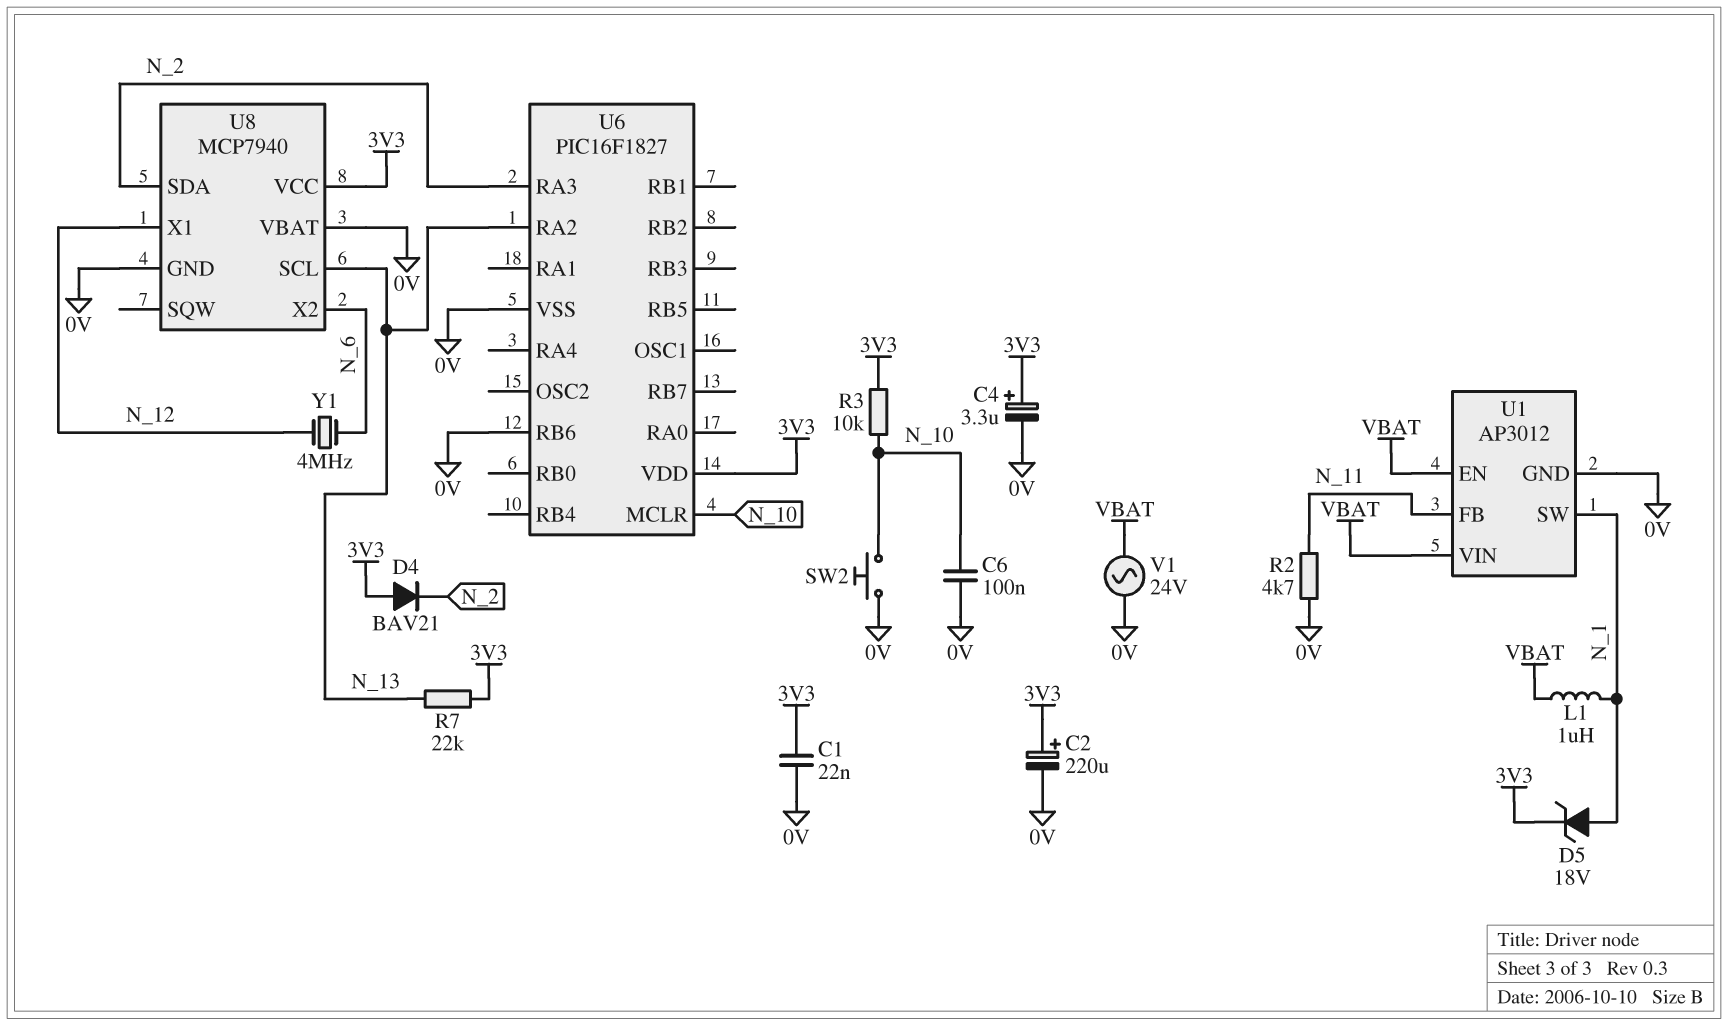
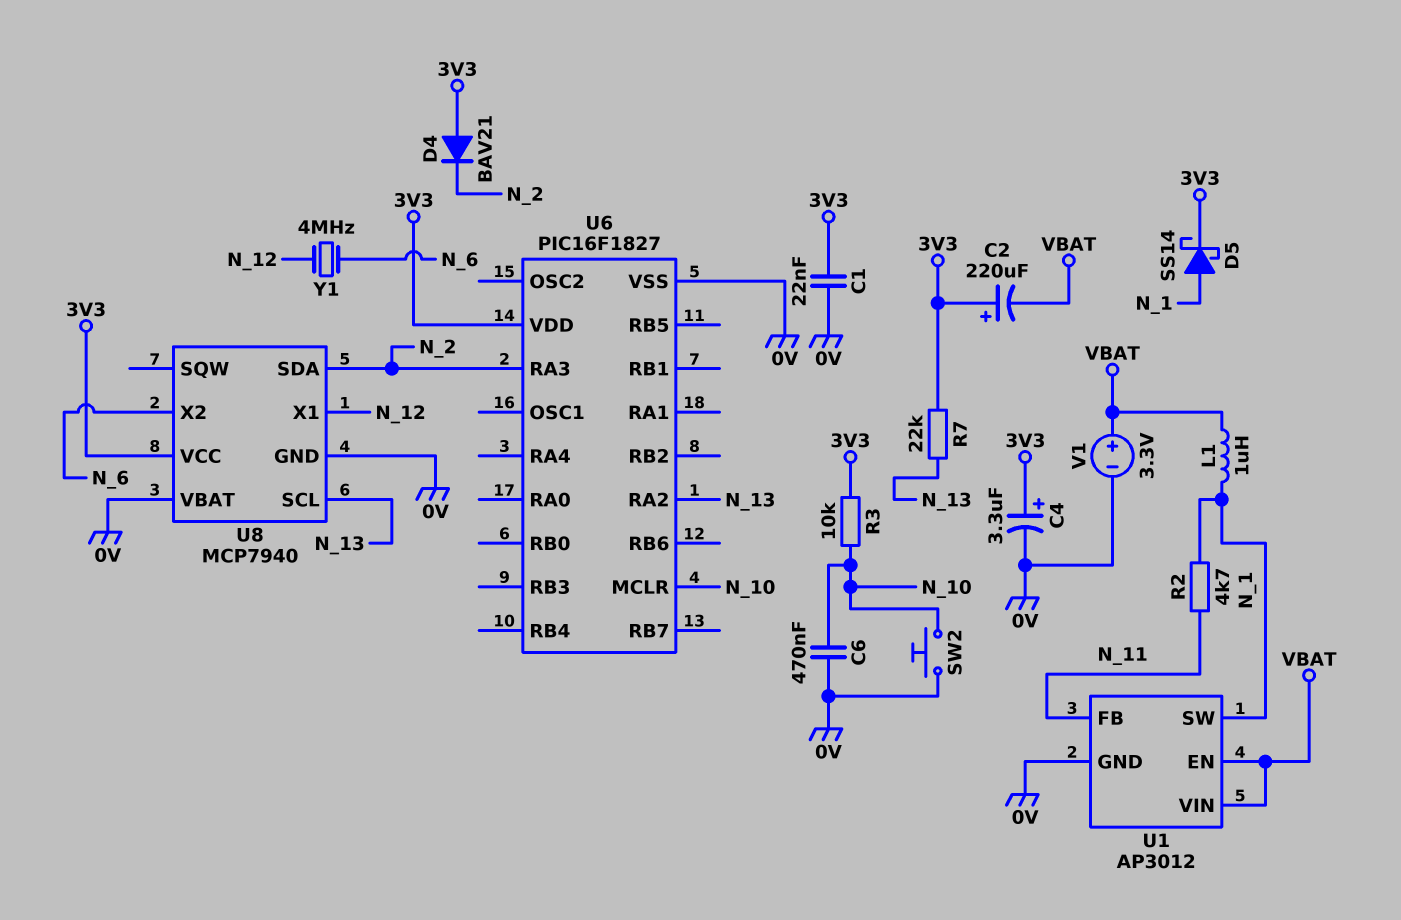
C2: 220uF (plus 3V3, minus 0V) -> 220uF (plus 3V3, minus VBAT)
C6: 100nF (0V, N_10) -> 470nF (0V, N_10)
D5: zener 18V (A N_1, K 3V3) -> schottky SS14 (A N_1, K 3V3)
R2: 4.7k (0V, N_11) -> 4.7k (N_1, N_11)
U6 pin RB6: 0V -> none
V1: AC 24V (0V, VBAT) -> 3.3V (plus VBAT, minus 0V)

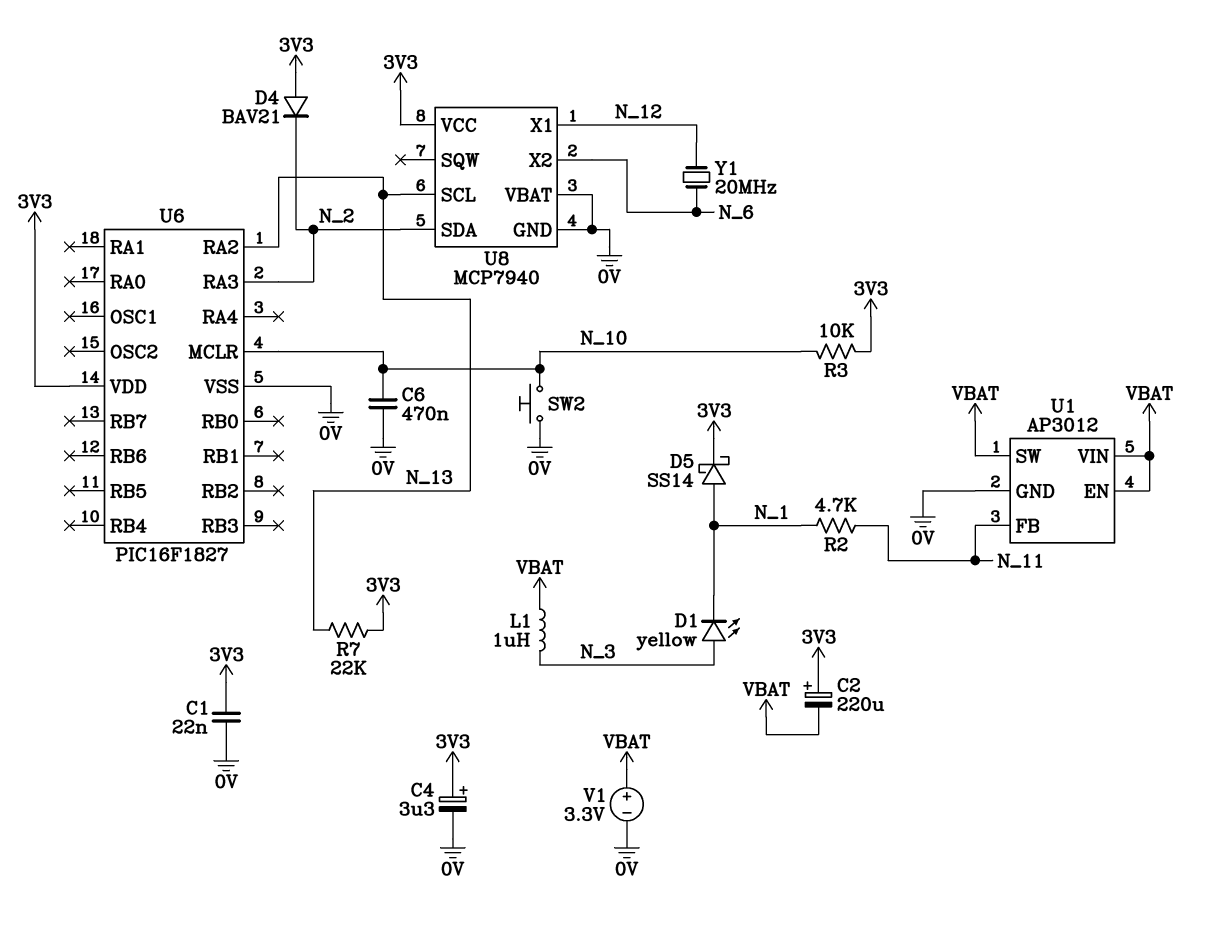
D1: none -> LED yellow (A N_3, K N_1)
L1: 1uH (N_1, VBAT) -> 1uH (N_3, VBAT)
U1 pin SW: N_1 -> VBAT
Y1: 4MHz (N_6, N_12) -> 20MHz (N_6, N_12)

